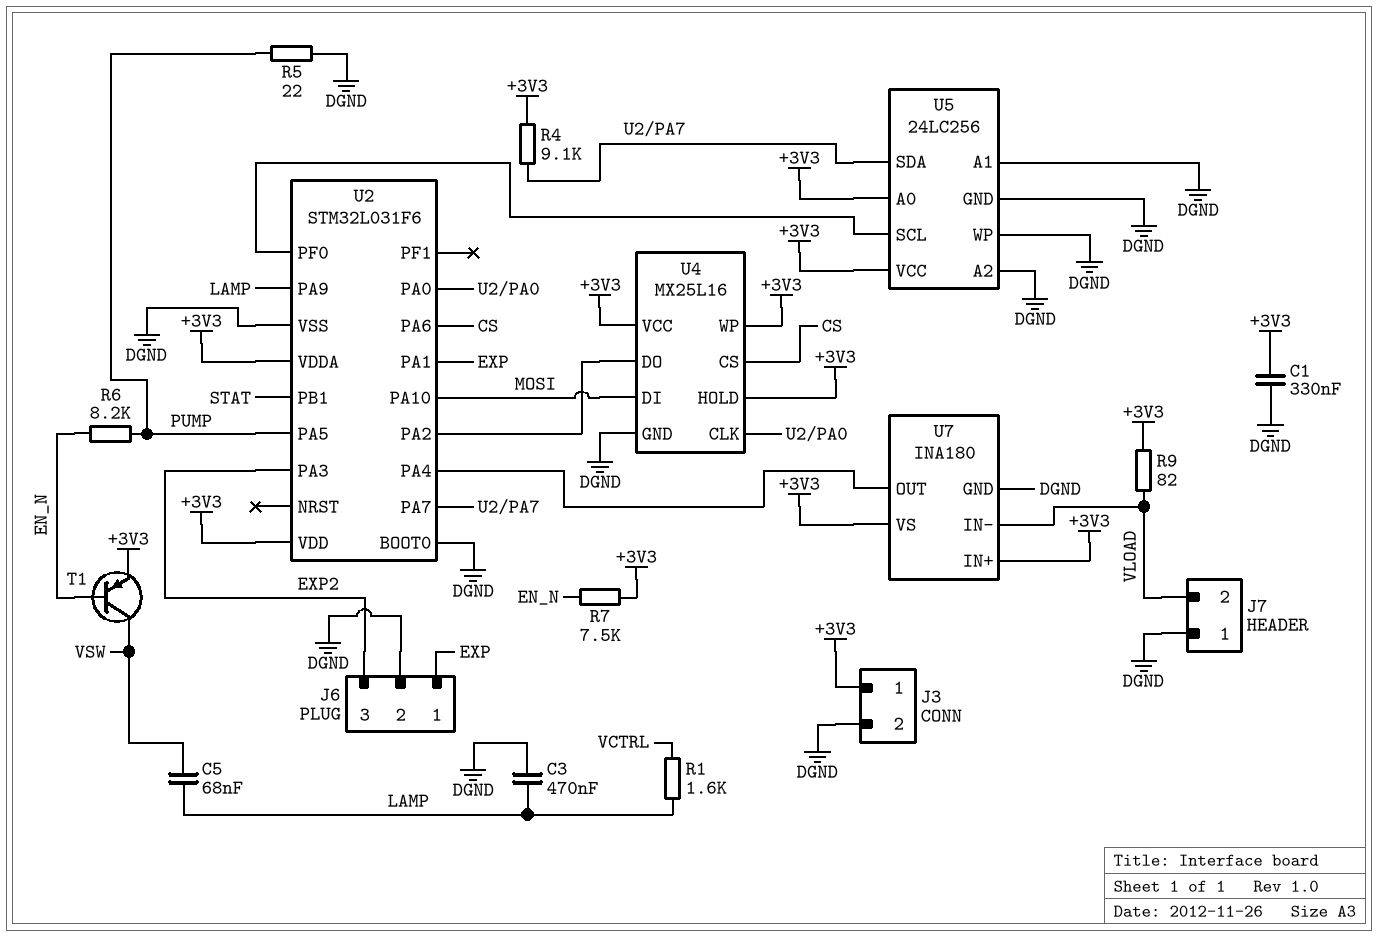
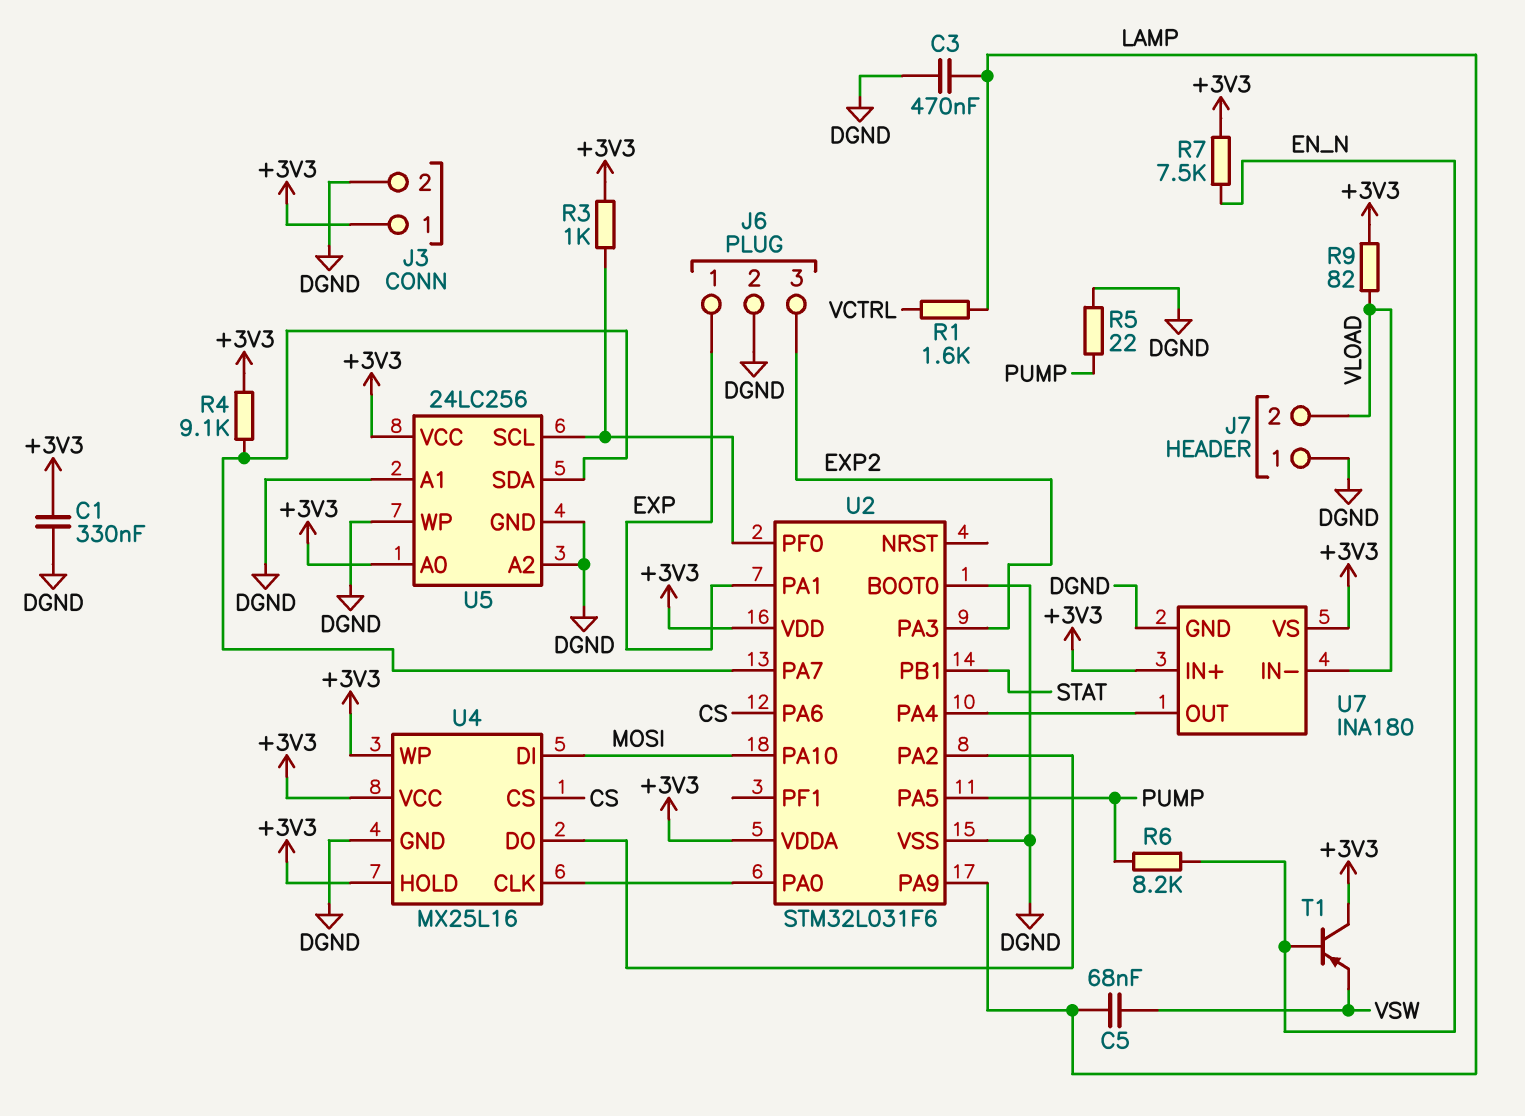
R3: none -> 1k (+3V3, U2/PF0)
T1: PNP (B EN_N, C VSW, E +3V3) -> PNP (B EN_N, C +3V3, E VSW)

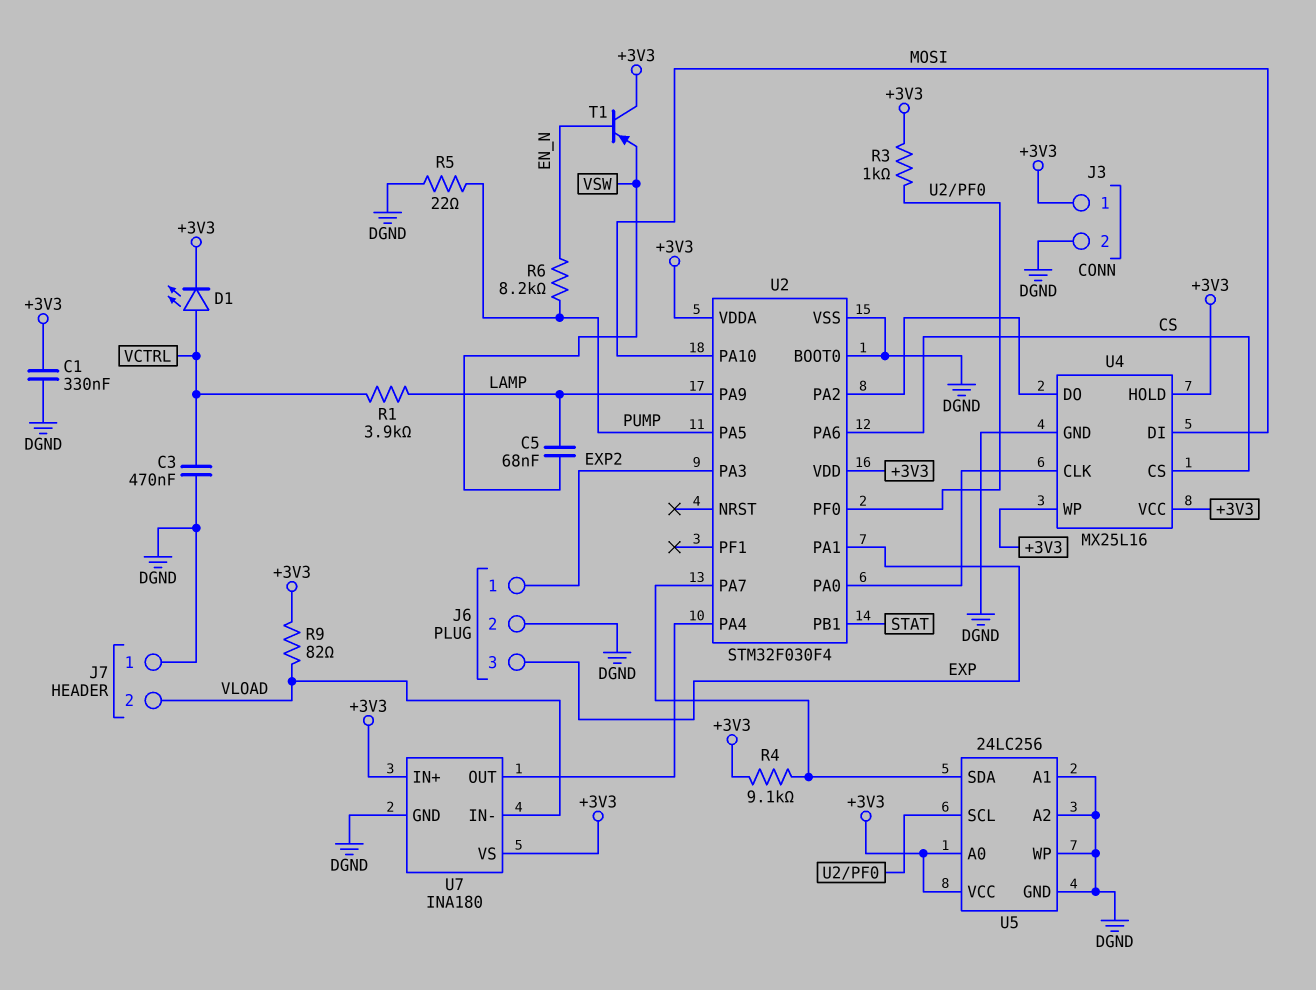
C3: 470nF (DGND, LAMP) -> 470nF (DGND, VCTRL)
D1: none -> LED (A VCTRL, K +3V3)
J6 pin 1: EXP -> EXP2
J6 pin 3: EXP2 -> EXP
R1: 1.6k (LAMP, VCTRL) -> 3.9k (LAMP, VCTRL)
R7: 7.5k (+3V3, EN_N) -> none
U2: STM32L031F6 -> STM32F030F4

